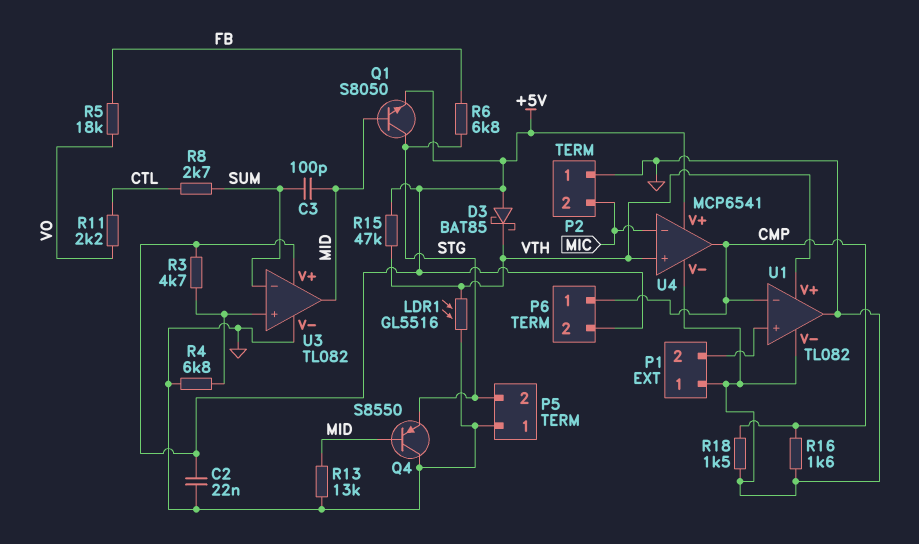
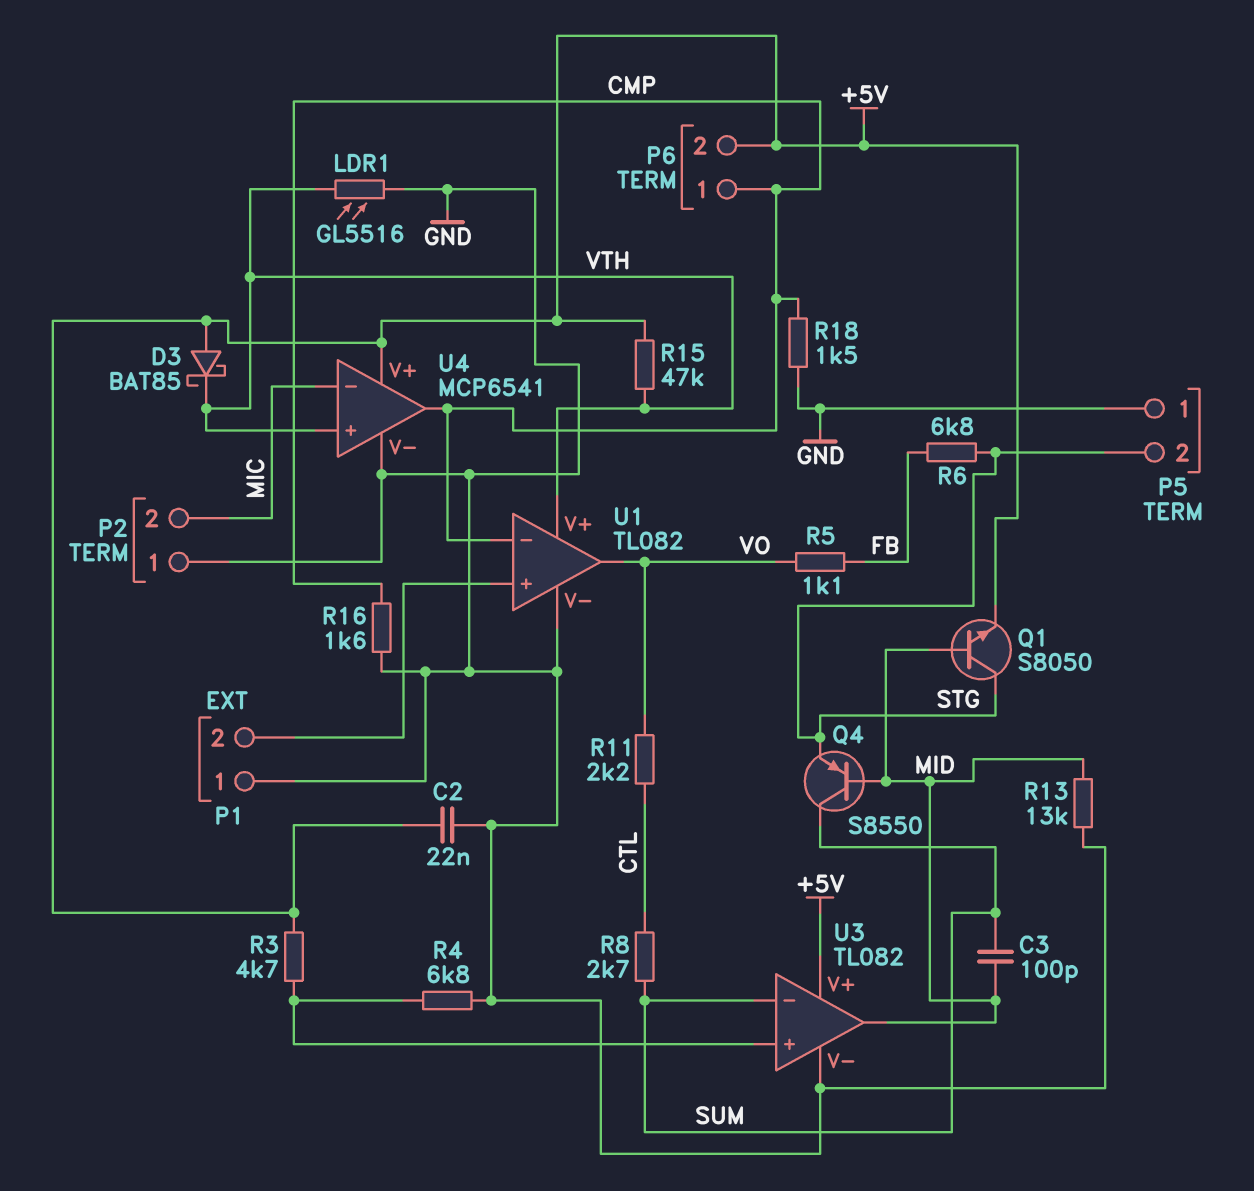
Q4: PNP S8550 (B MID, C GND, E STG) -> PNP S8550 (B MID, C SUM, E STG)
R5: 18k (FB, VO) -> 1.1k (FB, VO)
U1 pin out: GND -> VO

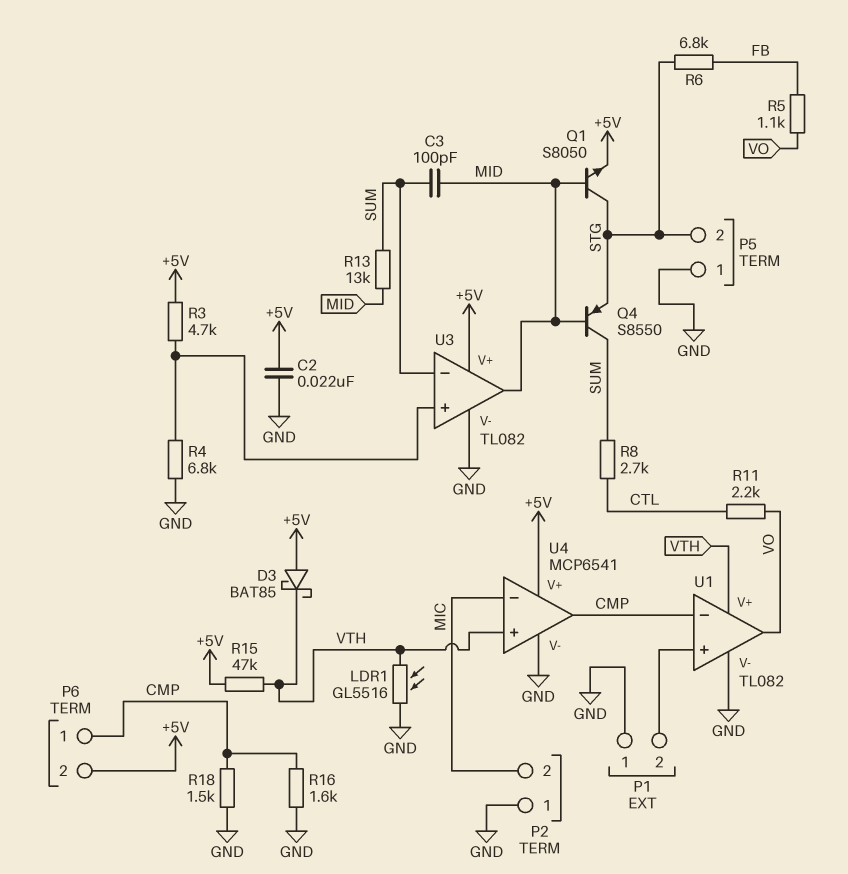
R13: 13k (GND, MID) -> 13k (MID, SUM)

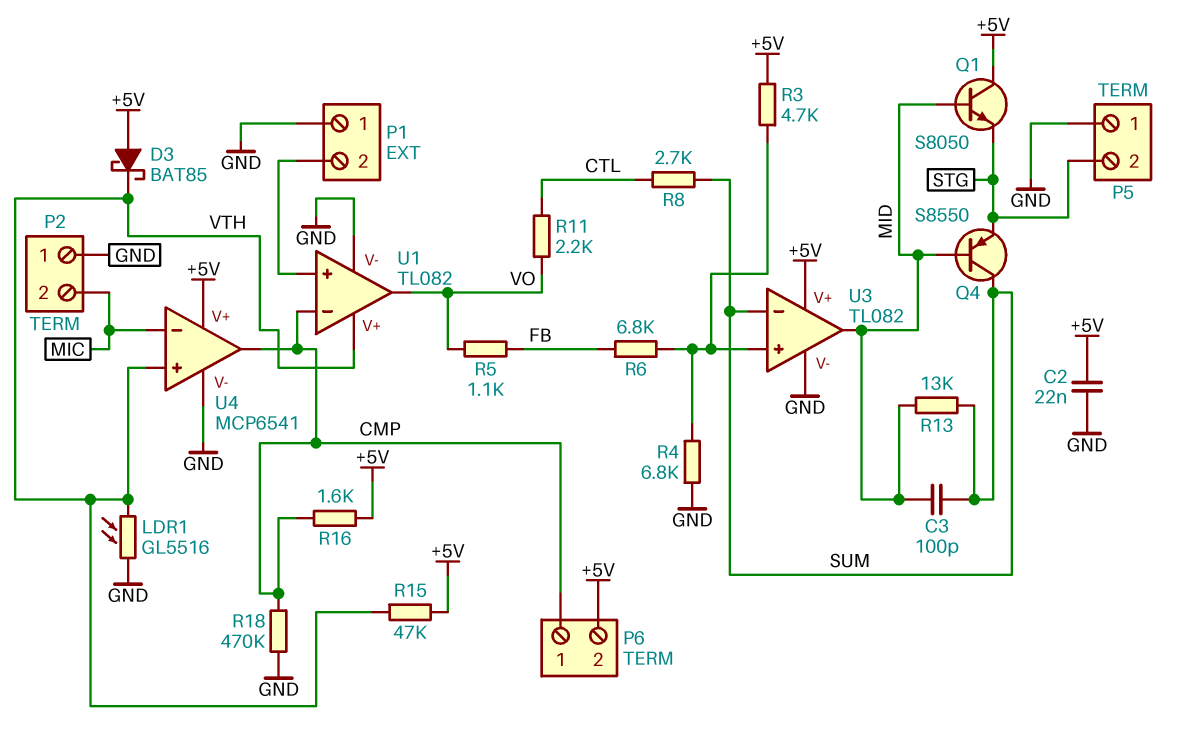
Q1: NPN S8050 (B MID, C STG, E +5V) -> NPN S8050 (B MID, C +5V, E STG)
R6: 6.8k (FB, STG) -> 6.8k (FB, U3/in+)
R16: 1.6k (CMP, GND) -> 1.6k (+5V, CMP)
R18: 1.5k (CMP, GND) -> 470k (CMP, GND)

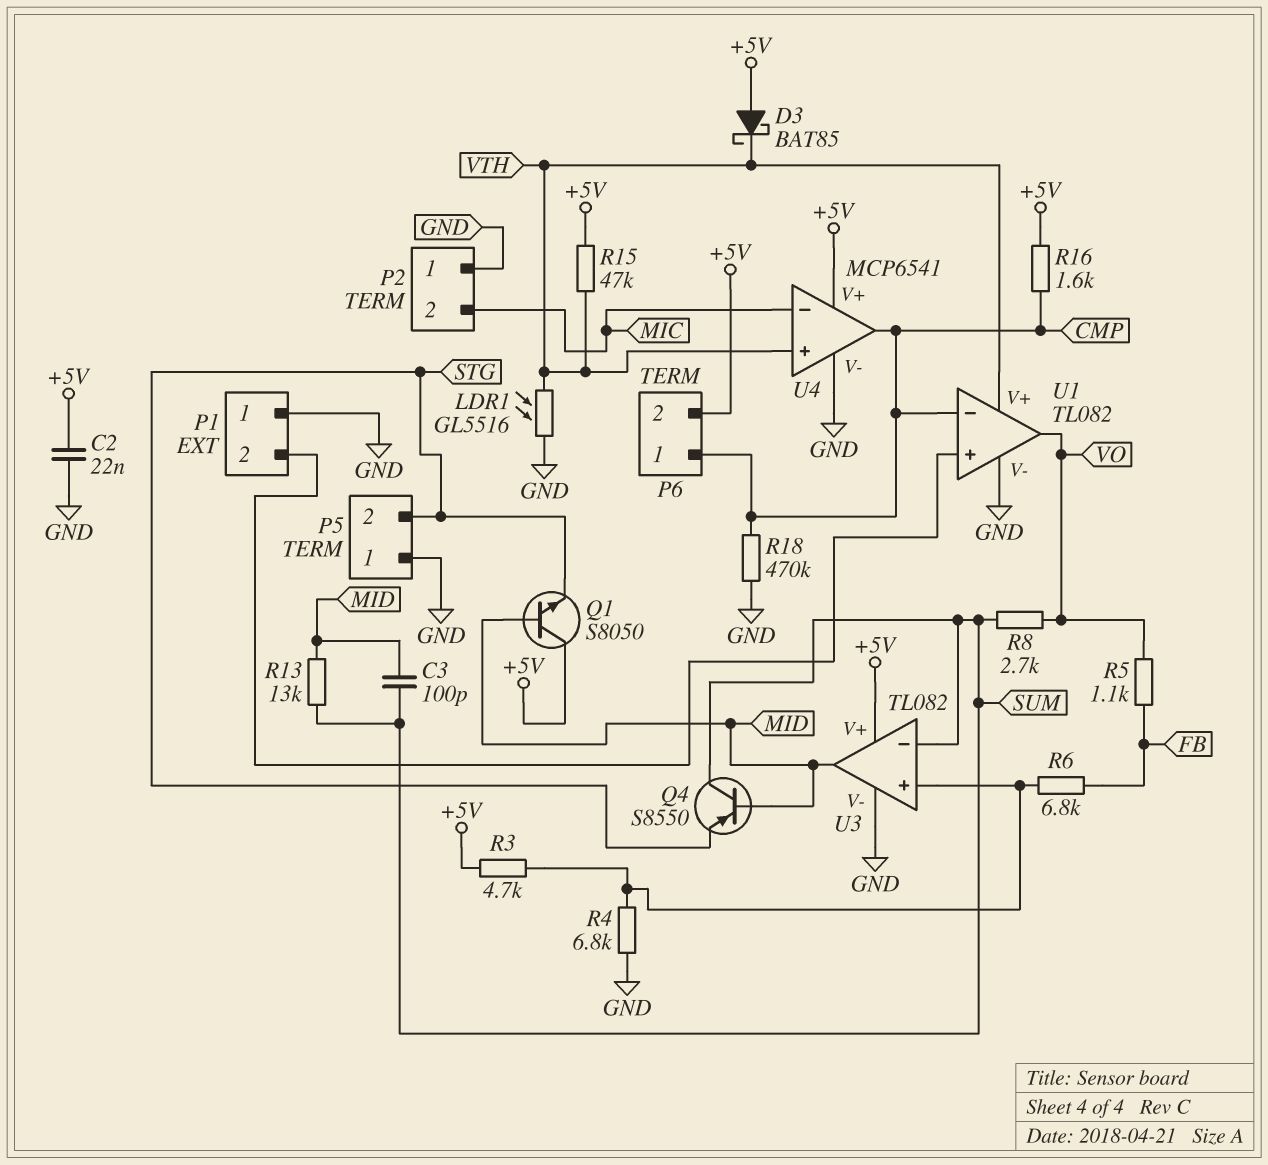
R8: 2.7k (CTL, SUM) -> 2.7k (SUM, VO)
R11: 2.2k (CTL, VO) -> none

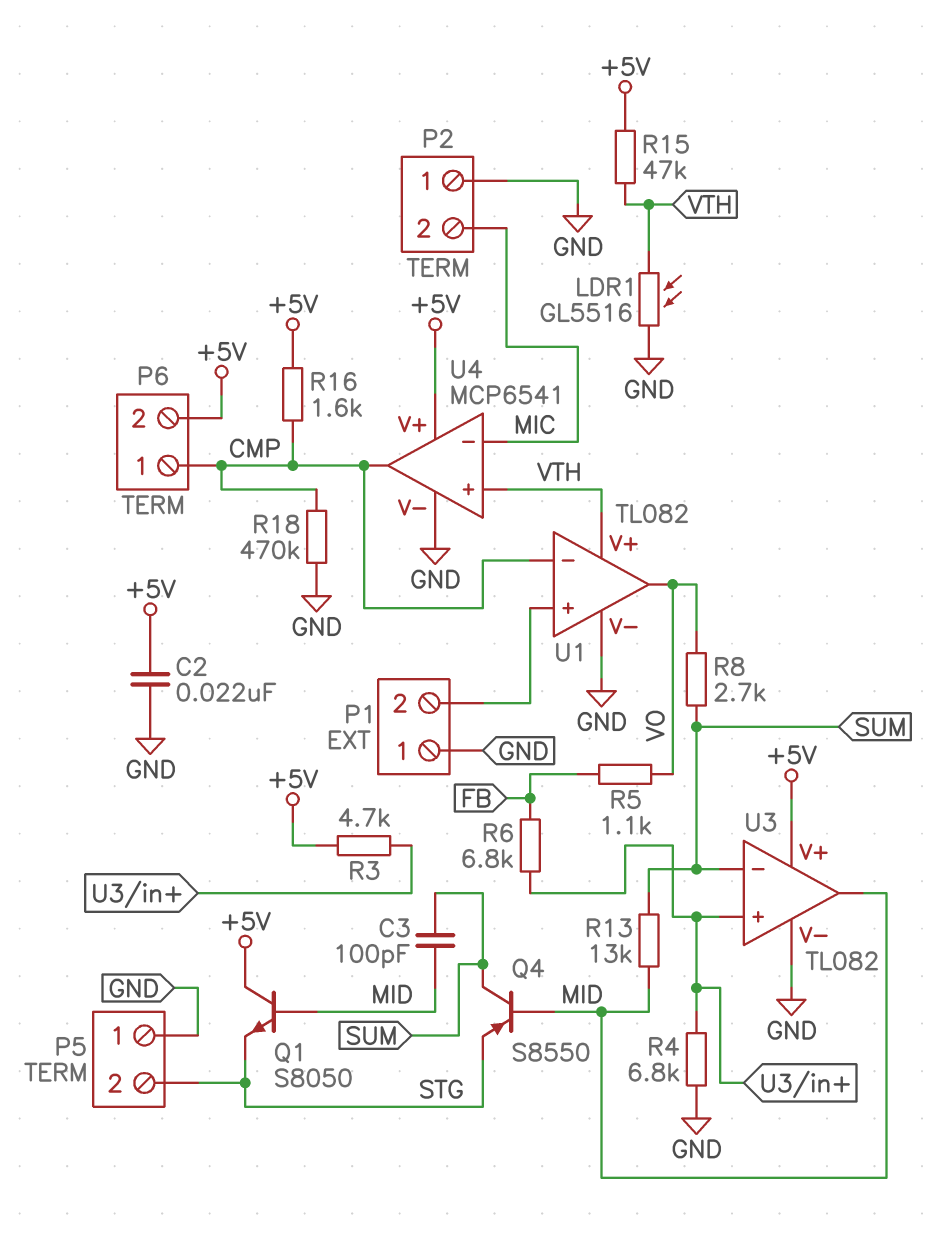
D3: schottky BAT85 (A +5V, K VTH) -> none

